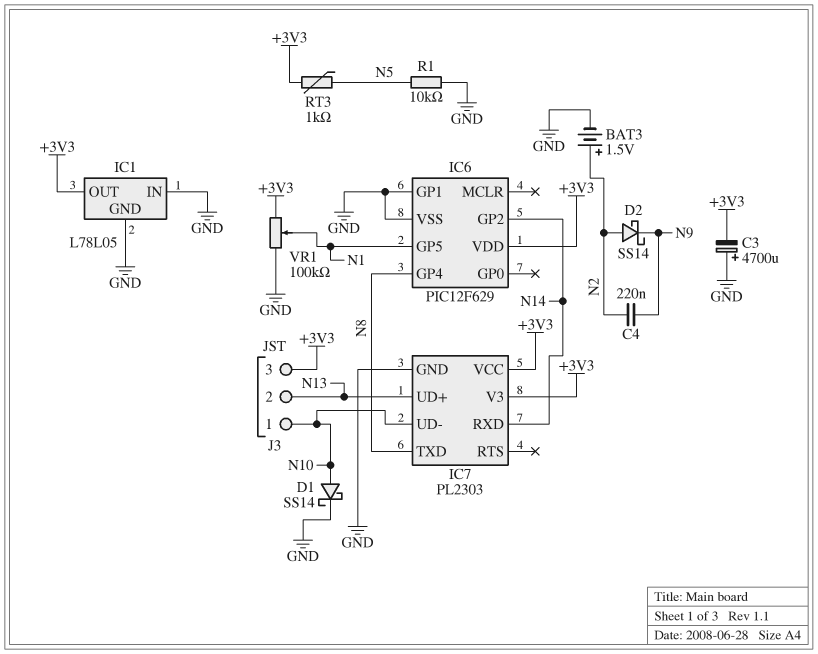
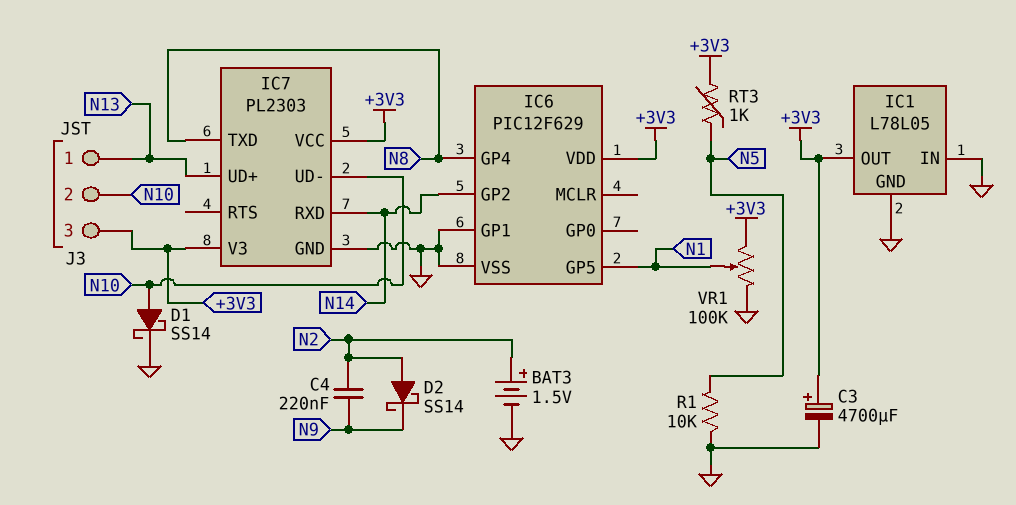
C3: 4700uF (plus GND, minus +3V3) -> 4700uF (plus +3V3, minus GND)
J3 pin 1: N10 -> N13
J3 pin 2: N13 -> N10

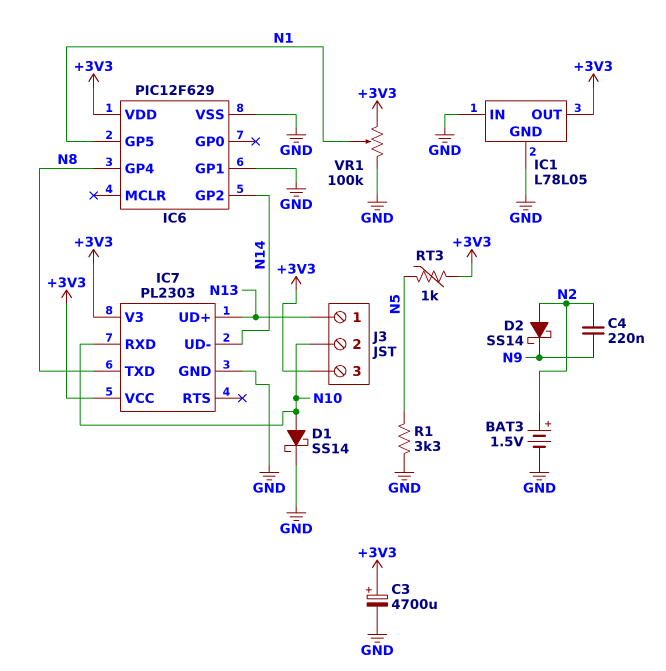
IC7 pin RXD: N14 -> N10
IC7 pin UD-: N10 -> N14
R1: 10k (GND, N5) -> 3.3k (GND, N5)

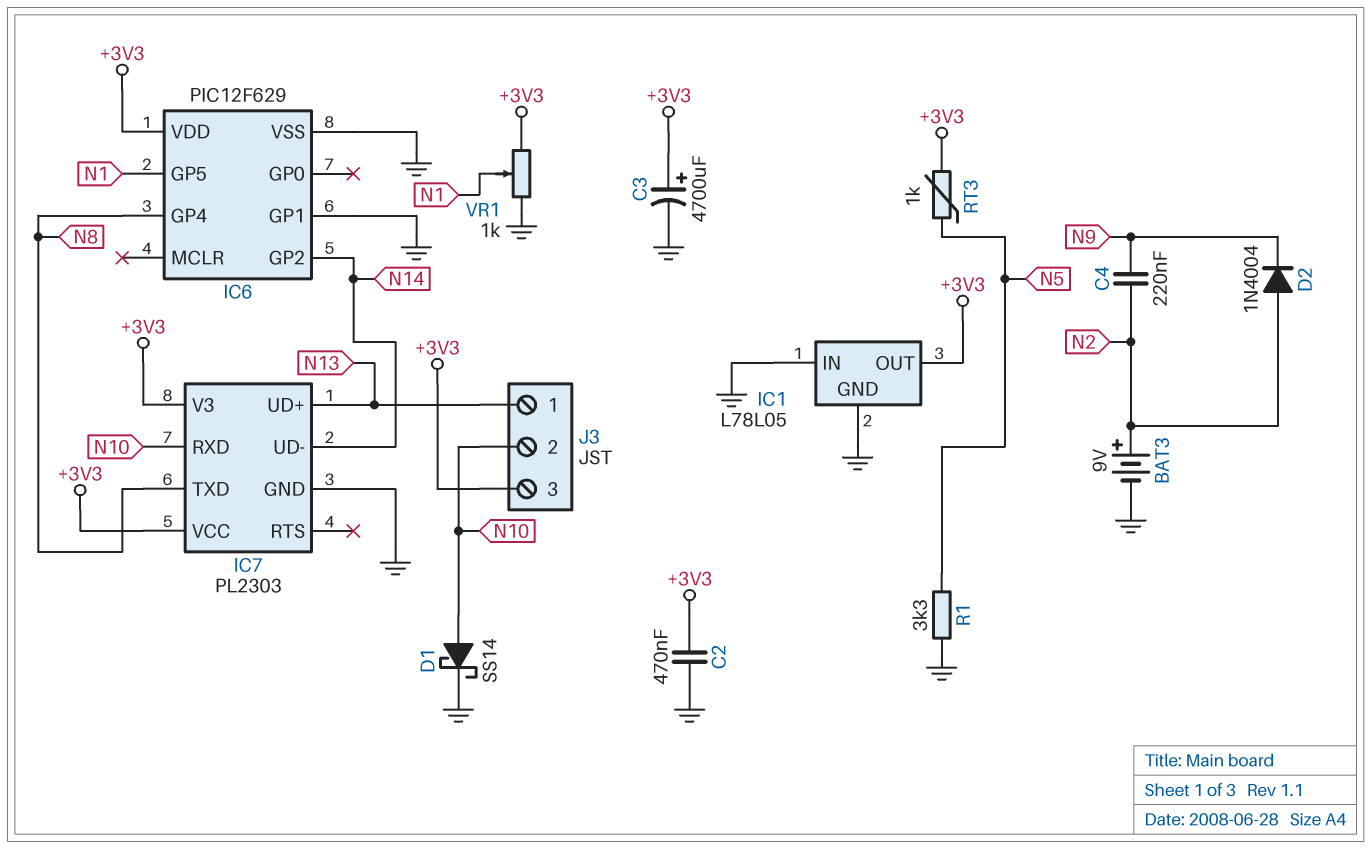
BAT3: 1.5V (plus N2, minus GND) -> 9V (plus N2, minus GND)
C2: none -> 470nF (+3V3, GND)
D2: schottky SS14 (A N2, K N9) -> diode 1N4004 (A N2, K N9)
VR1: 100k (+3V3, GND, wiper N1) -> 1k (+3V3, GND, wiper N1)

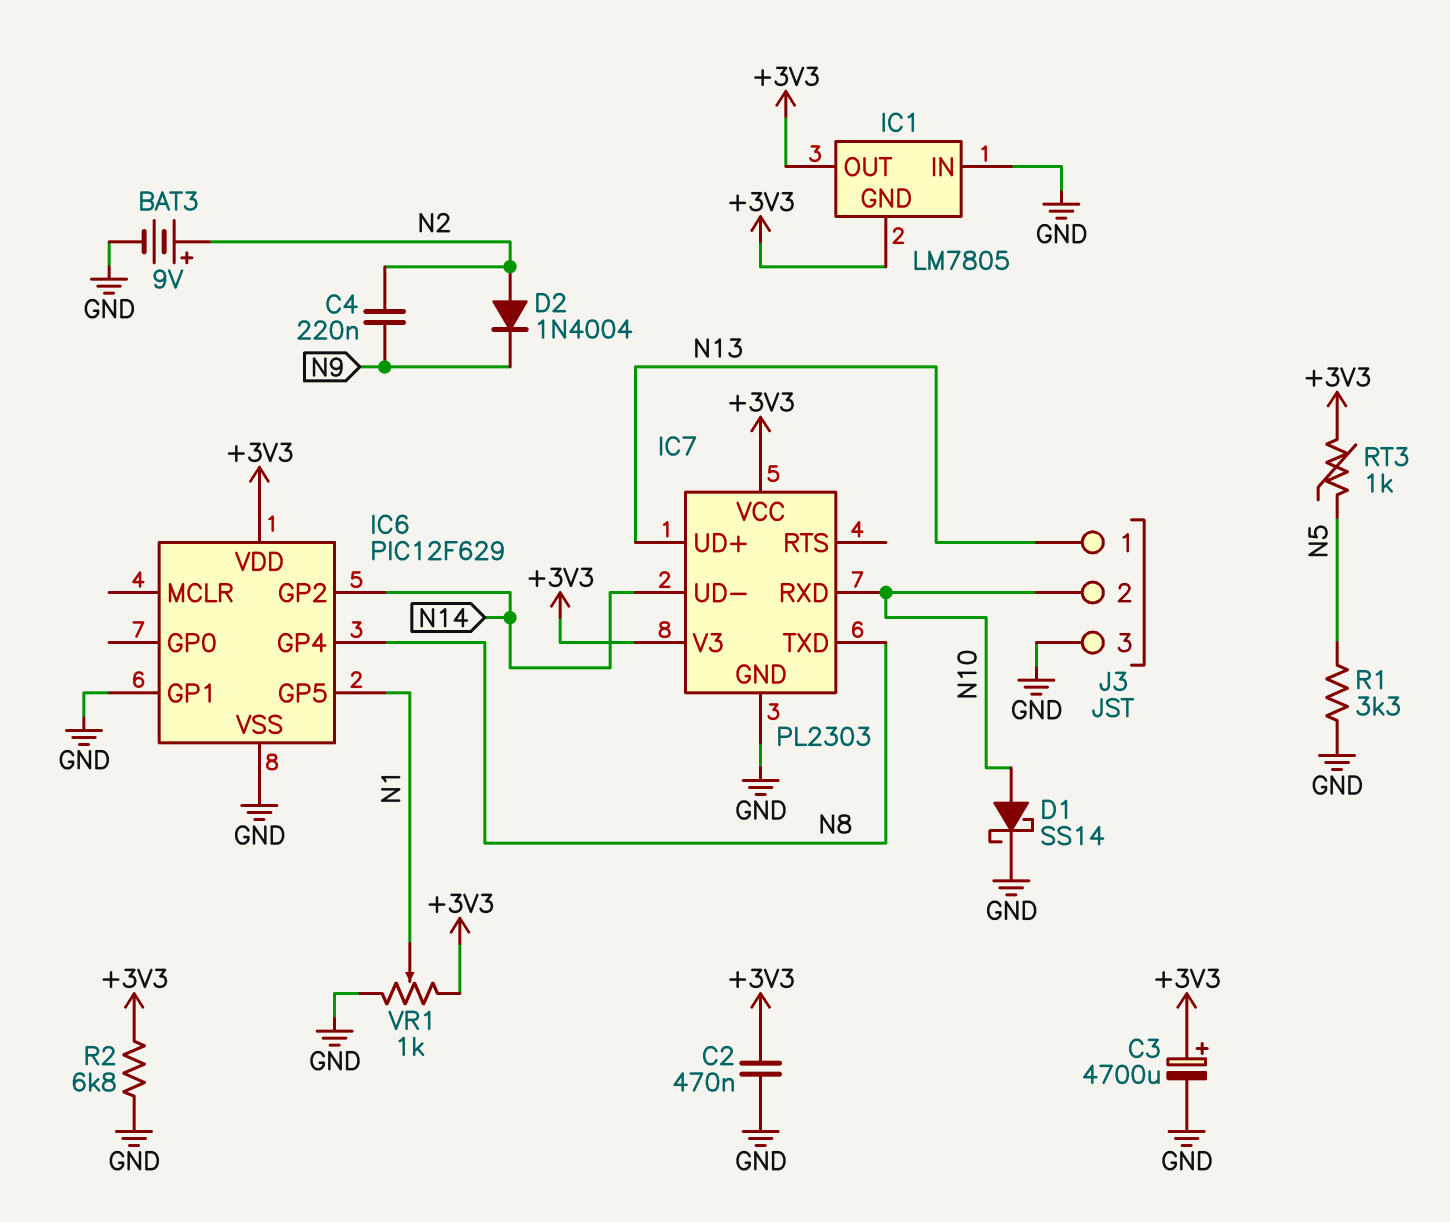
IC1: L78L05 -> LM7805
IC1 pin GND: GND -> +3V3
J3 pin 3: +3V3 -> GND
R2: none -> 6.8k (+3V3, GND)

